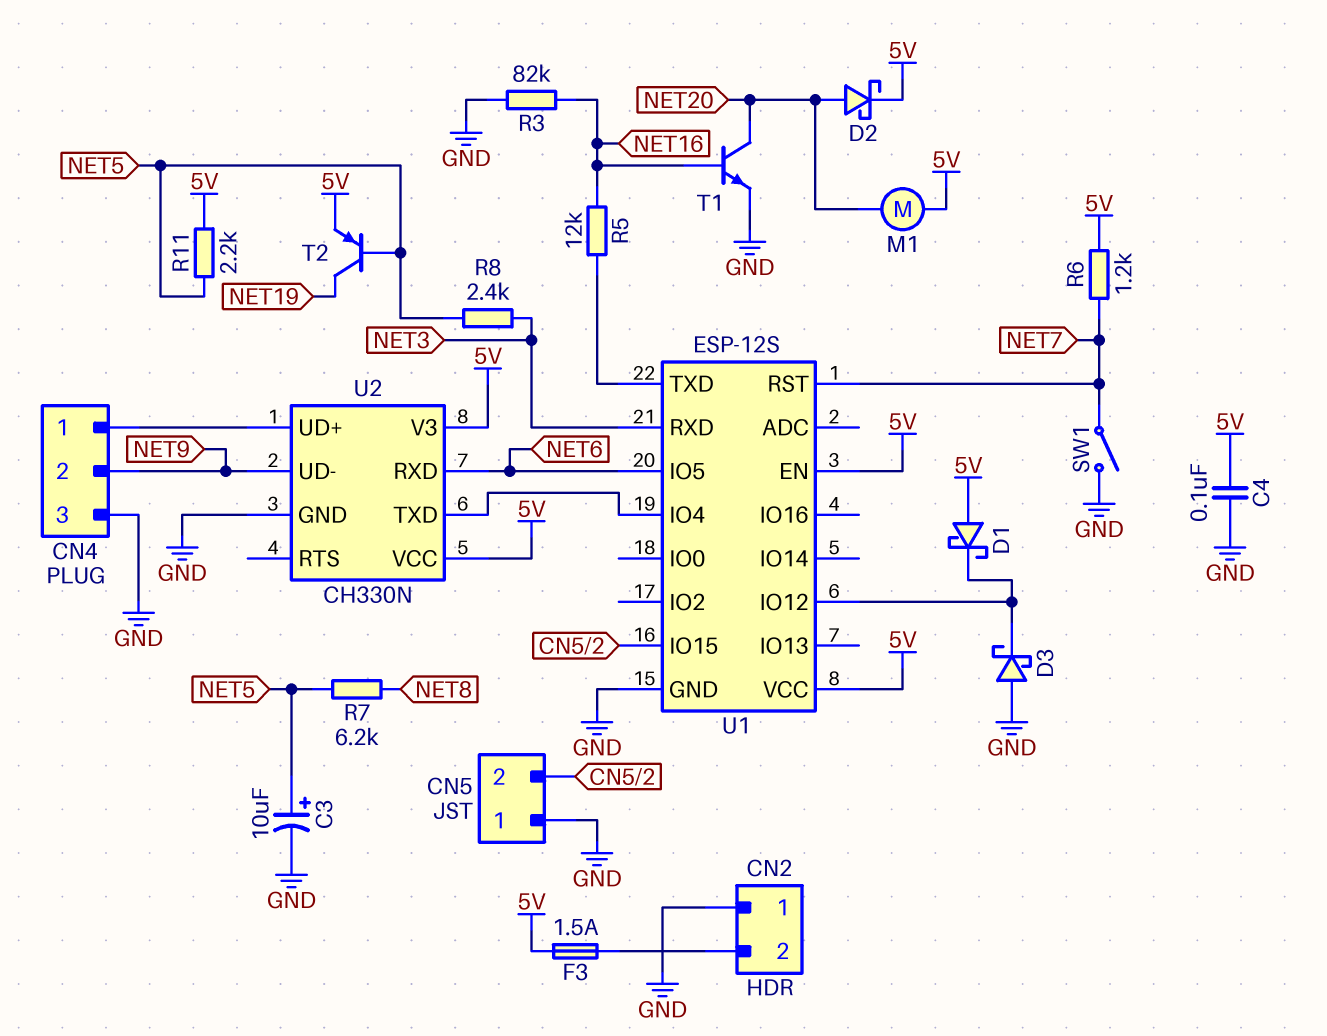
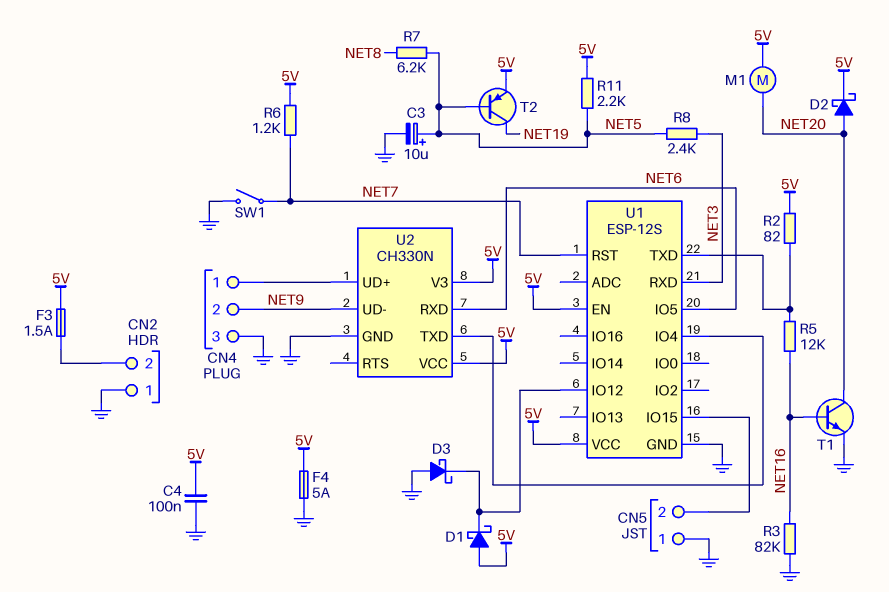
F4: none -> 5A (5V, GND)
R2: none -> 82 (5V, U1/TXD)

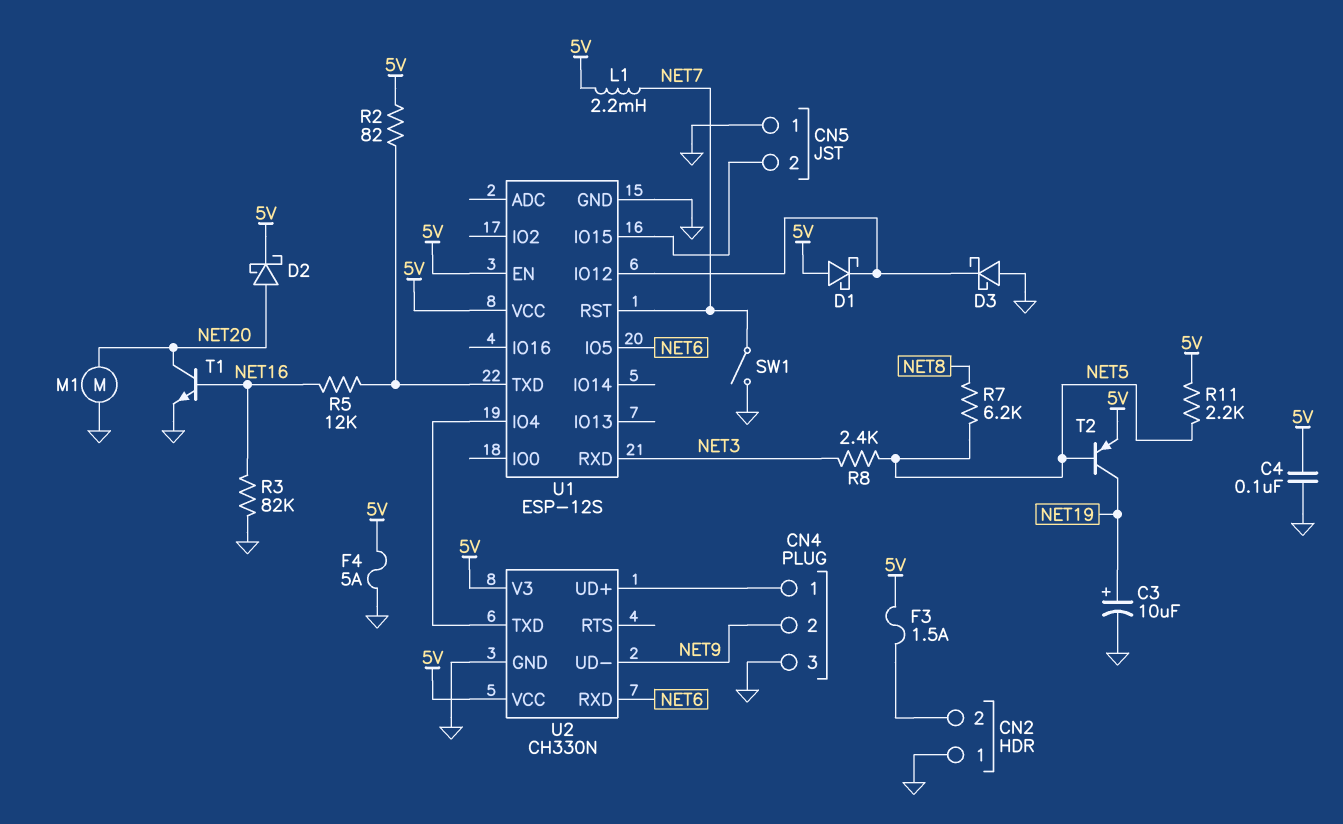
C3: 10uF (plus NET5, minus GND) -> 10uF (plus NET19, minus GND)
L1: none -> 2.2mH (5V, NET7)
M1: motor (5V, NET20) -> motor (GND, NET20)
R6: 1.2k (5V, NET7) -> none

